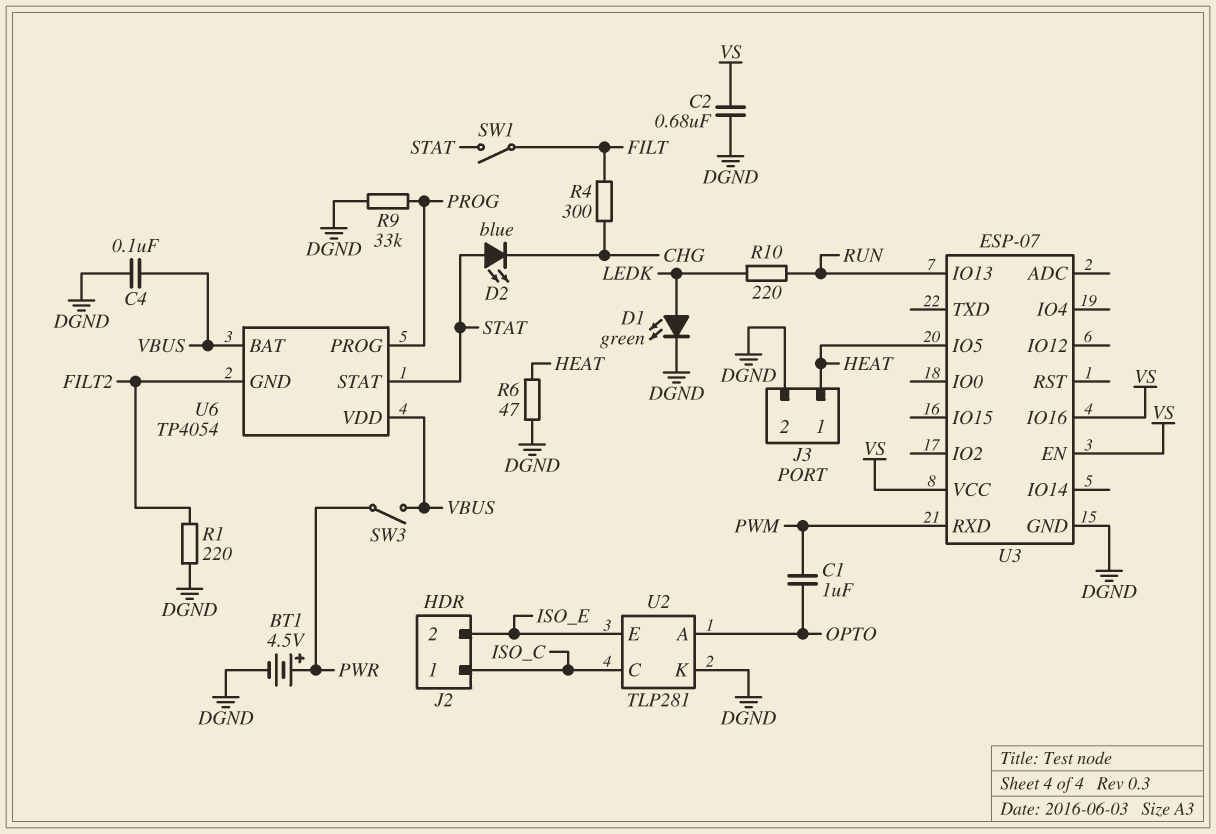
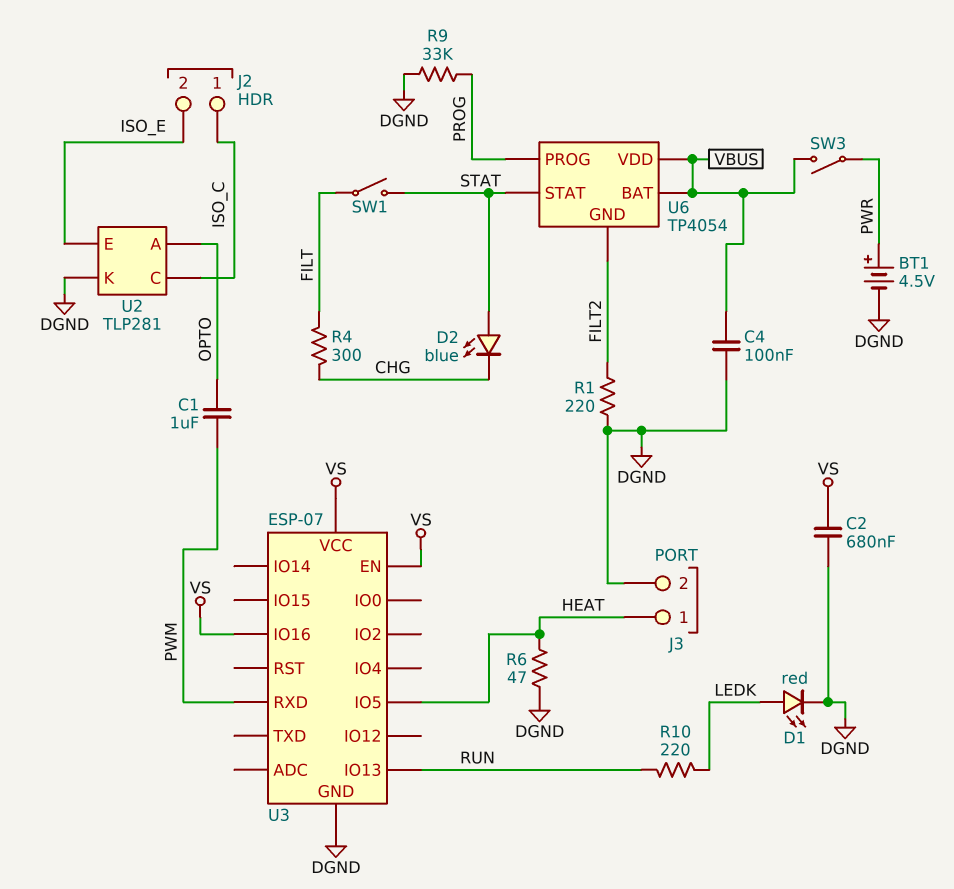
D1: LED green (A LEDK, K DGND) -> LED red (A LEDK, K DGND)

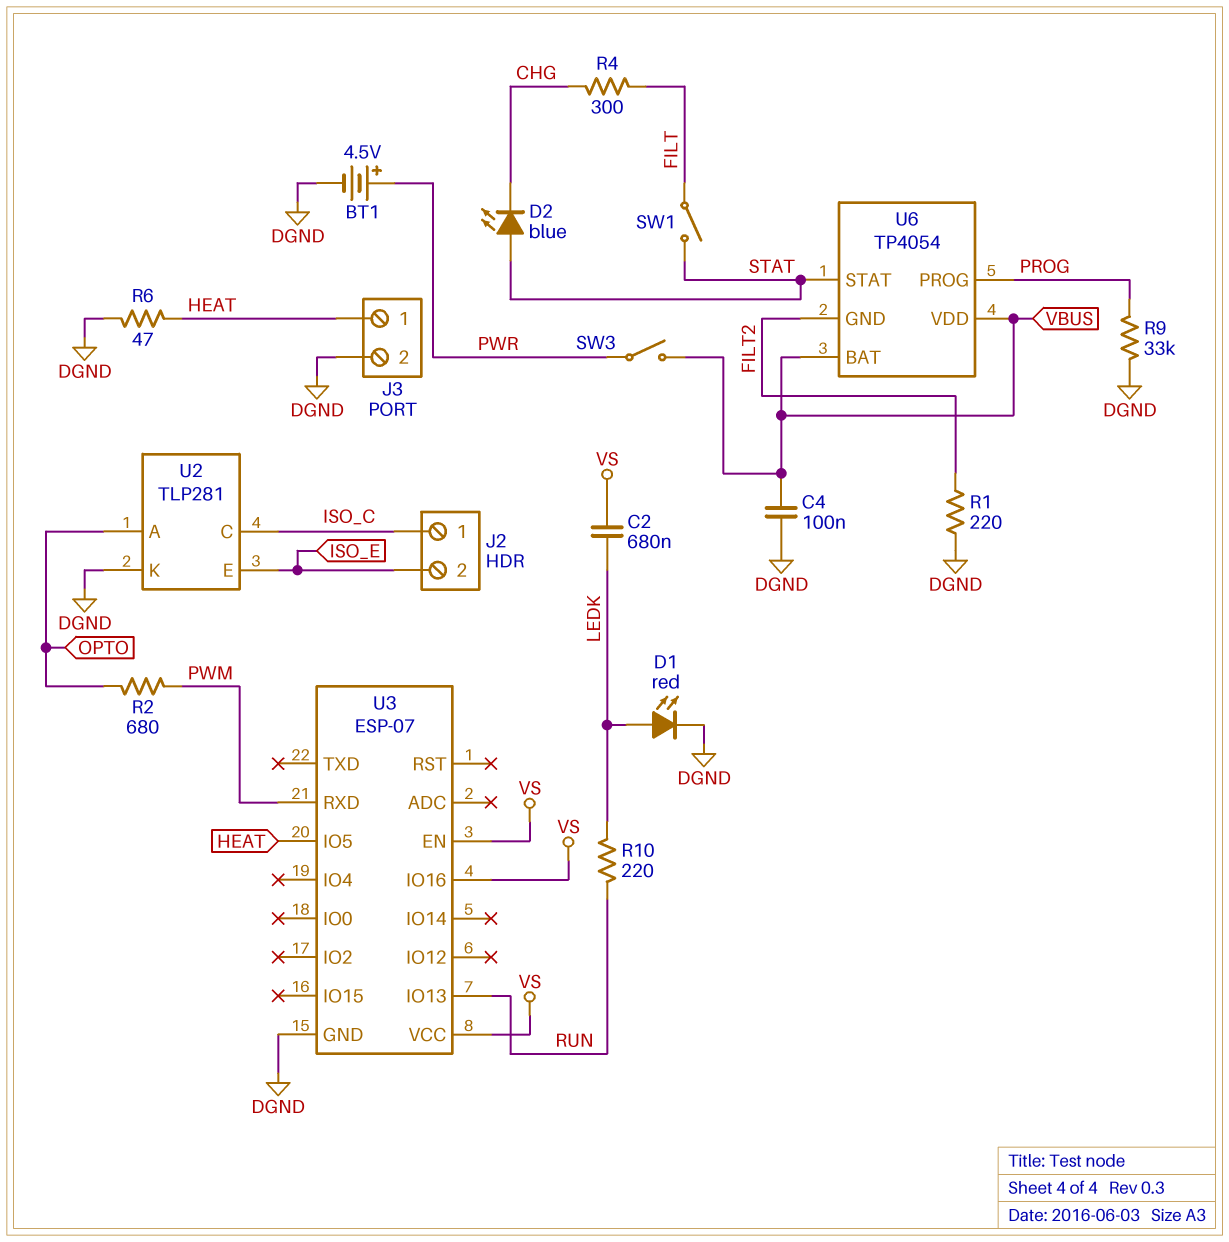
C1: 1uF (OPTO, PWM) -> none
C2: 680nF (DGND, VS) -> 680nF (LEDK, VS)
R2: none -> 680 (OPTO, PWM)

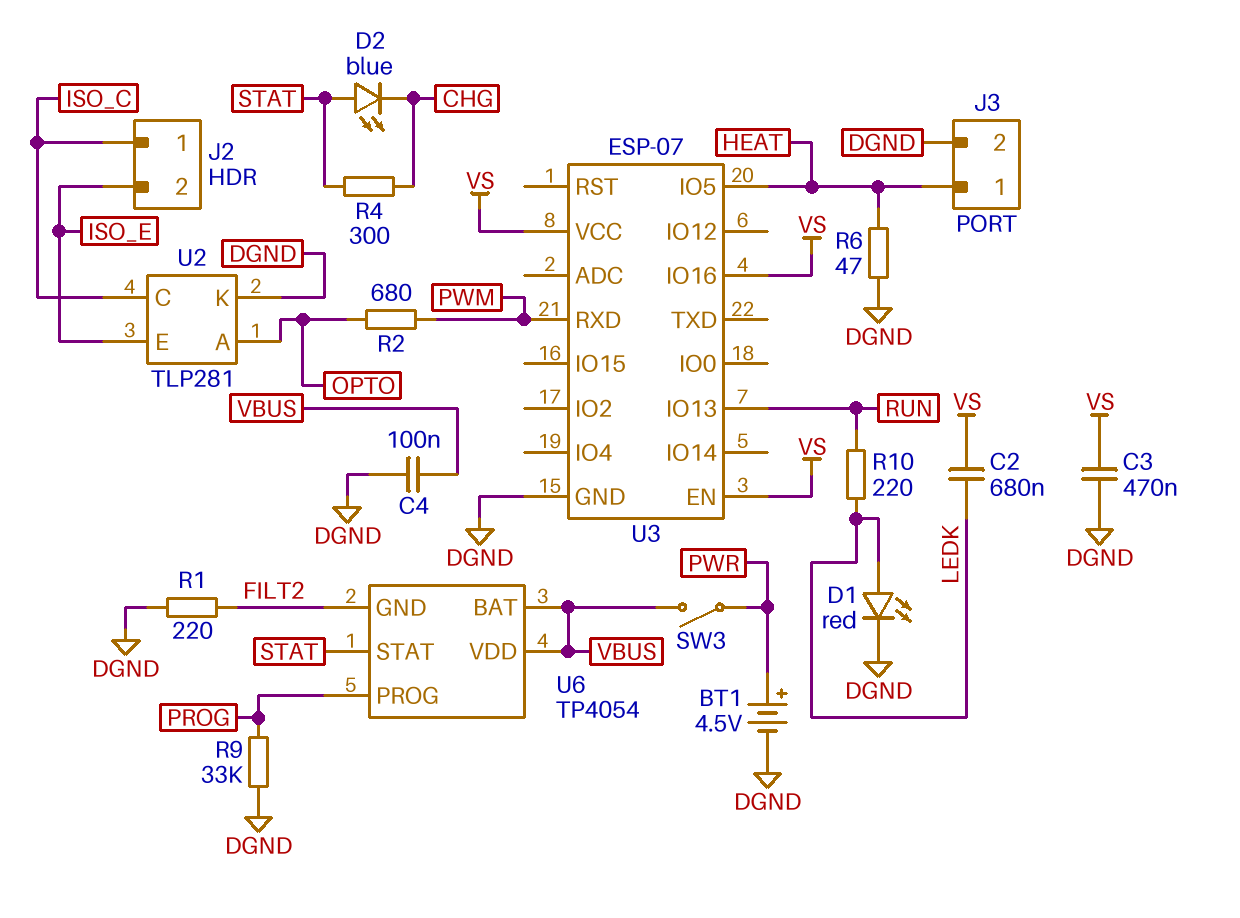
C3: none -> 470nF (DGND, VS)
R4: 300 (CHG, FILT) -> 300 (CHG, STAT)
SW1: switch (FILT, STAT) -> none

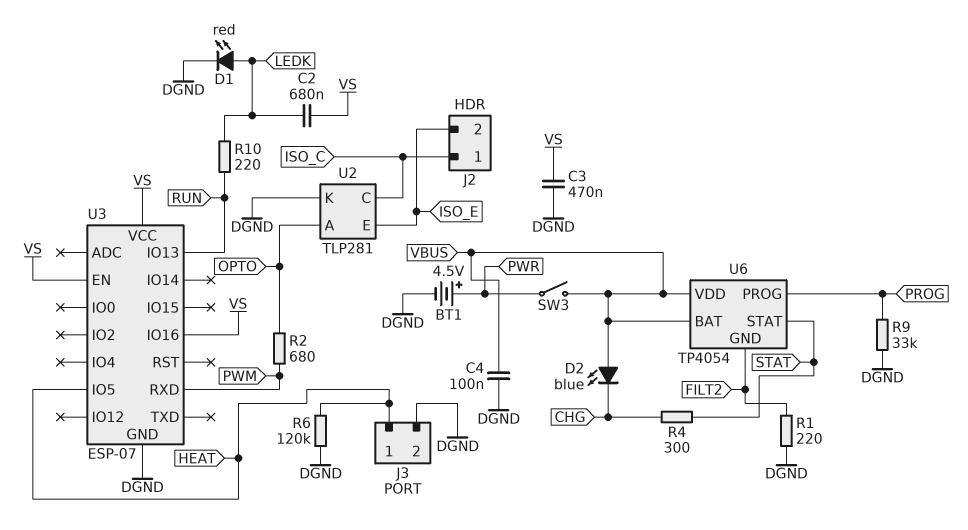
D2: LED blue (A STAT, K CHG) -> LED blue (A VBUS, K CHG)
R6: 47 (DGND, HEAT) -> 120k (DGND, HEAT)

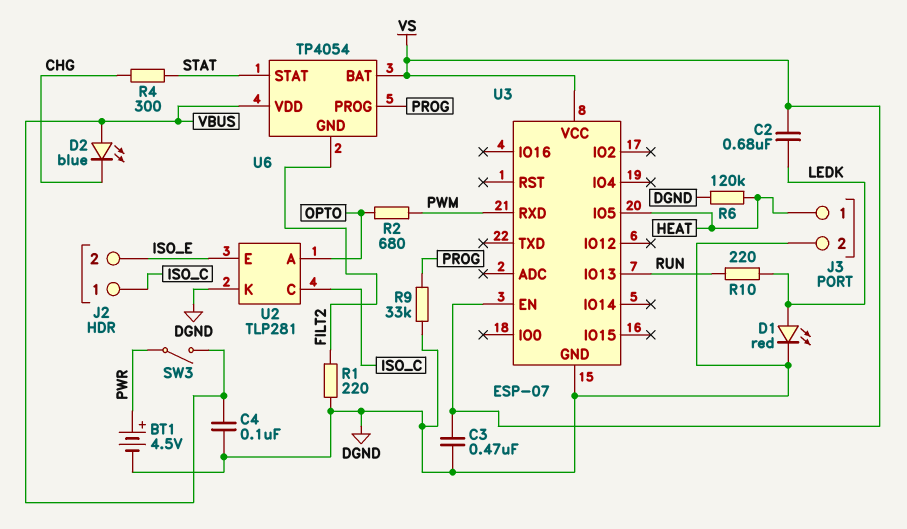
U3 pin IO16: VS -> none
U6 pin BAT: VBUS -> VS

